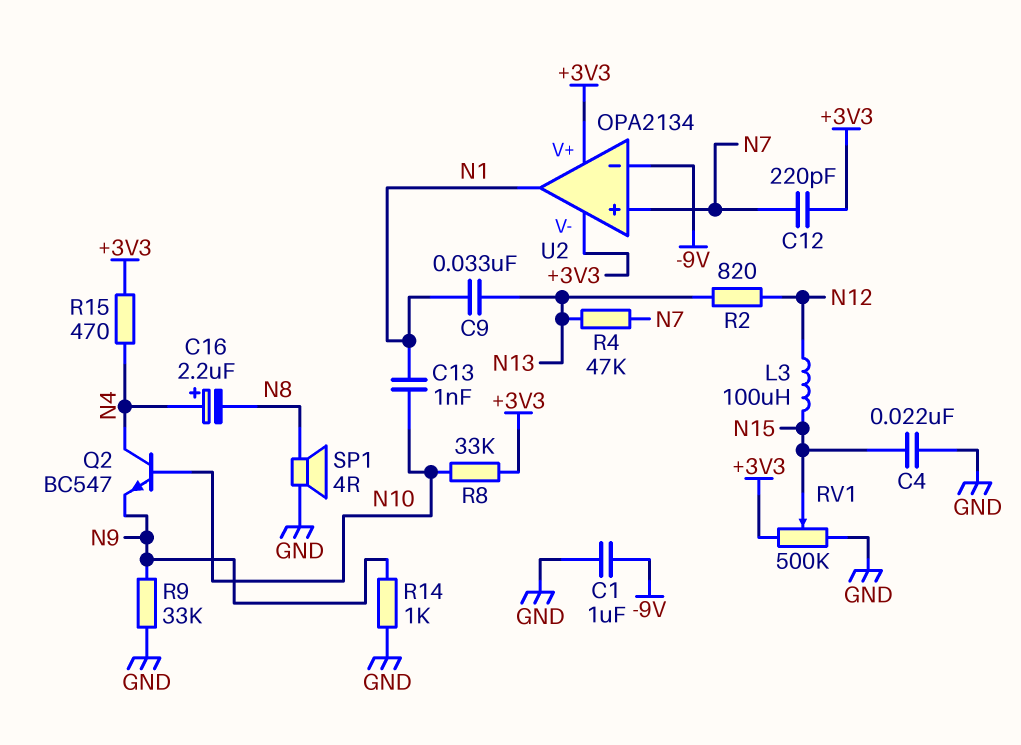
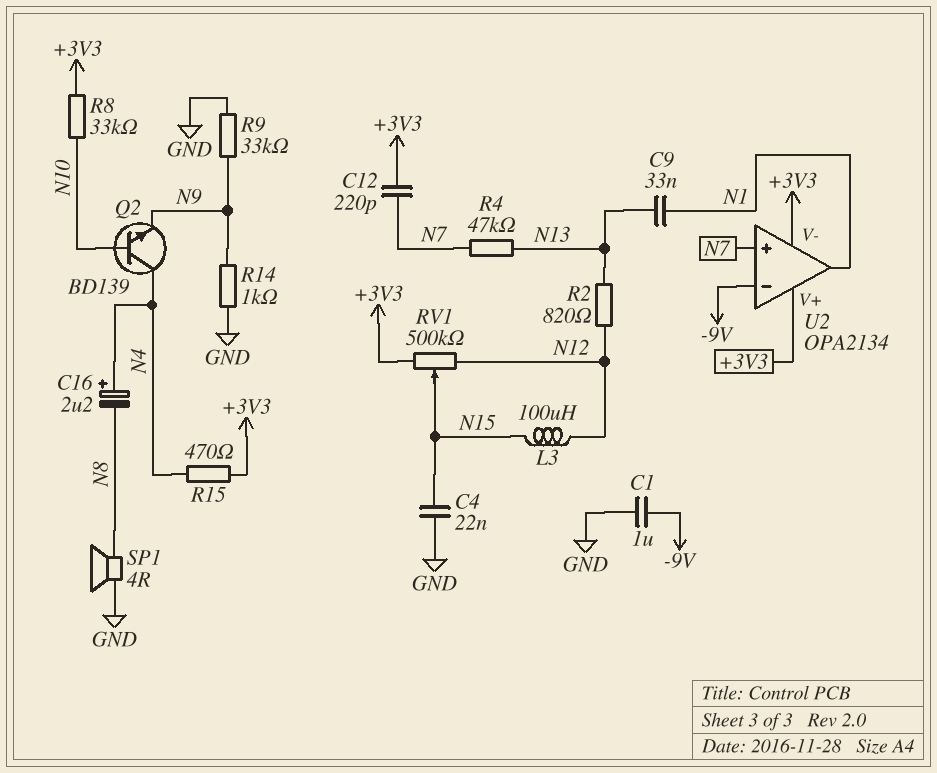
C13: 1nF (N1, N10) -> none
Q2: NPN BC547 (B N10, C N4, E N9) -> NPN BD139 (B N10, C N4, E N9)
RV1: 500k (+3V3, GND, wiper N15) -> 500k (+3V3, N12, wiper N15)

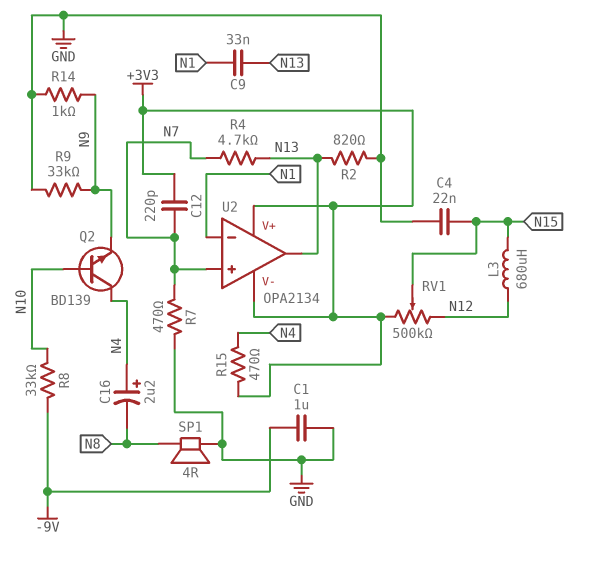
L3: 100uH (N12, N15) -> 680uH (N12, N15)
R2: 820 (N12, N13) -> 820 (GND, N13)
R4: 47k (N7, N13) -> 4.7k (N7, N13)
R7: none -> 470 (GND, N7)
R8: 33k (+3V3, N10) -> 33k (-9V, N10)
U2 pin in-: -9V -> N1
U2 pin out: N1 -> N13

